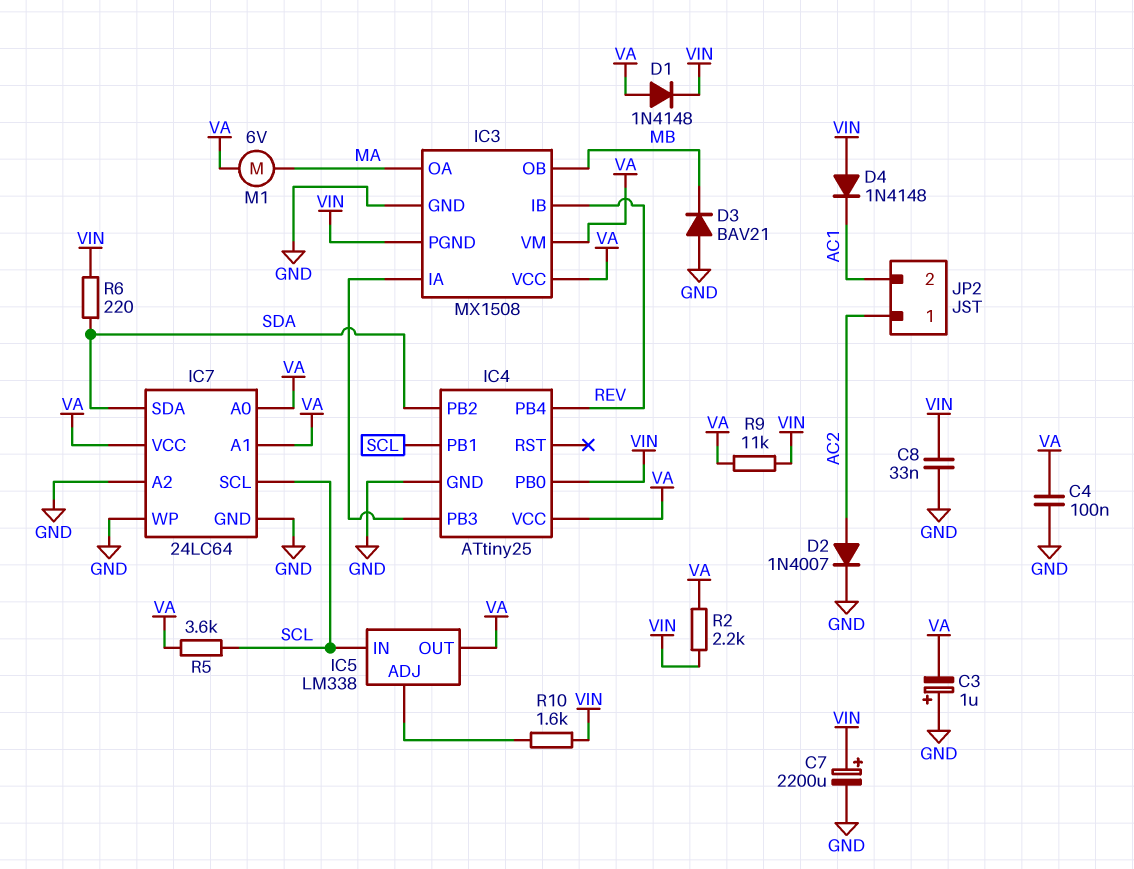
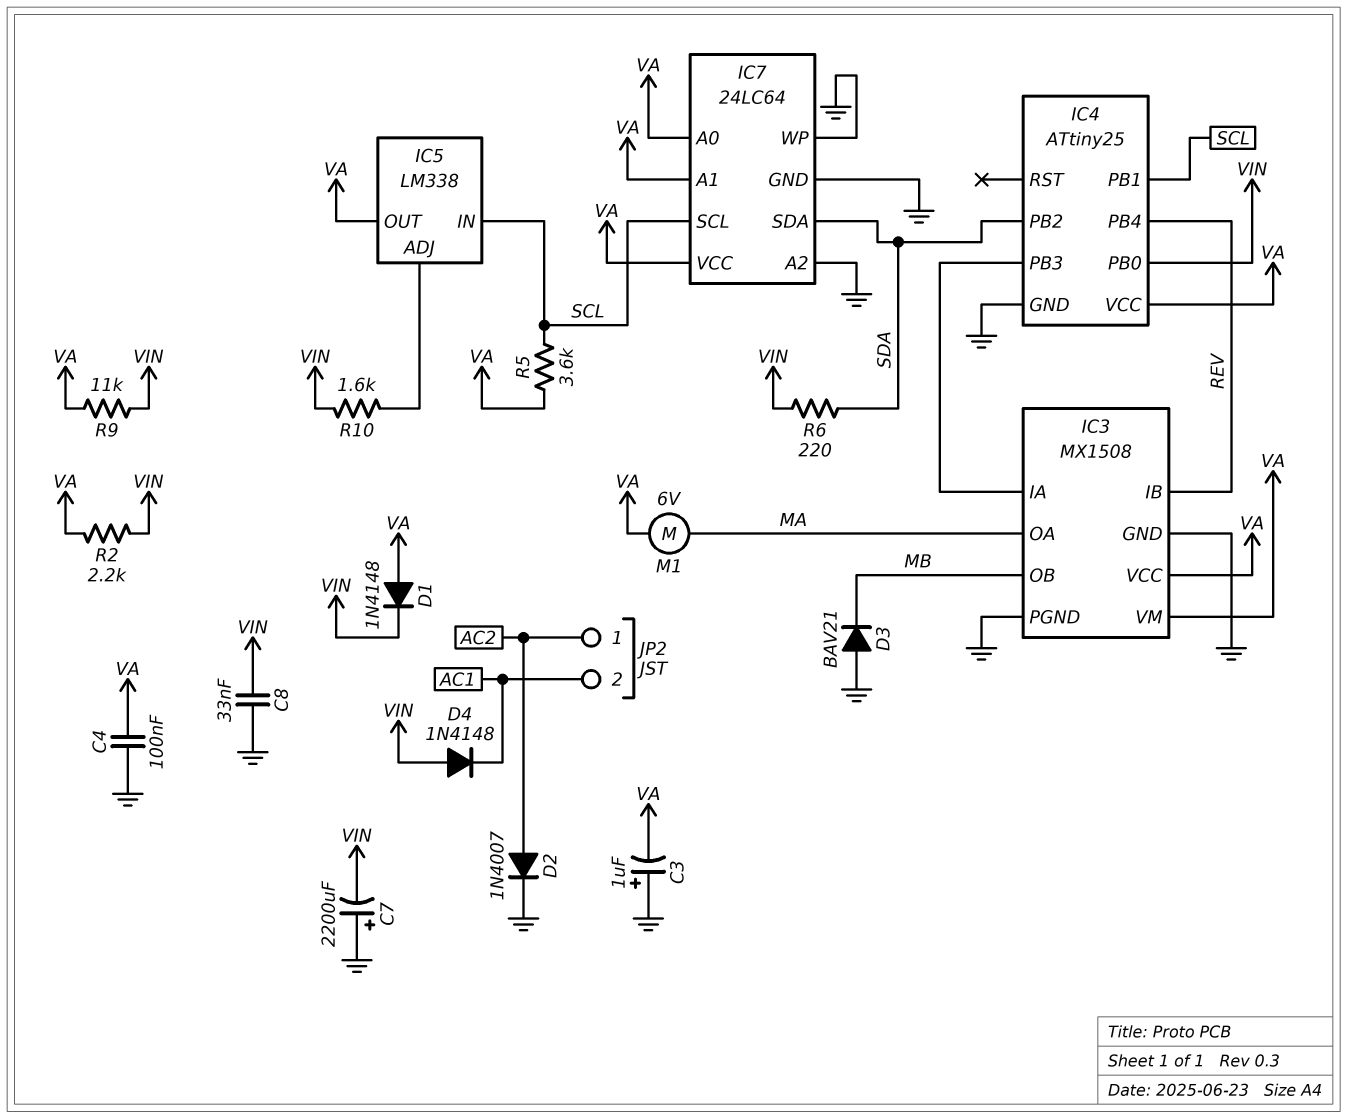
C7: 2200uF (plus VIN, minus GND) -> 2200uF (plus GND, minus VIN)
IC3 pin PGND: VIN -> GND

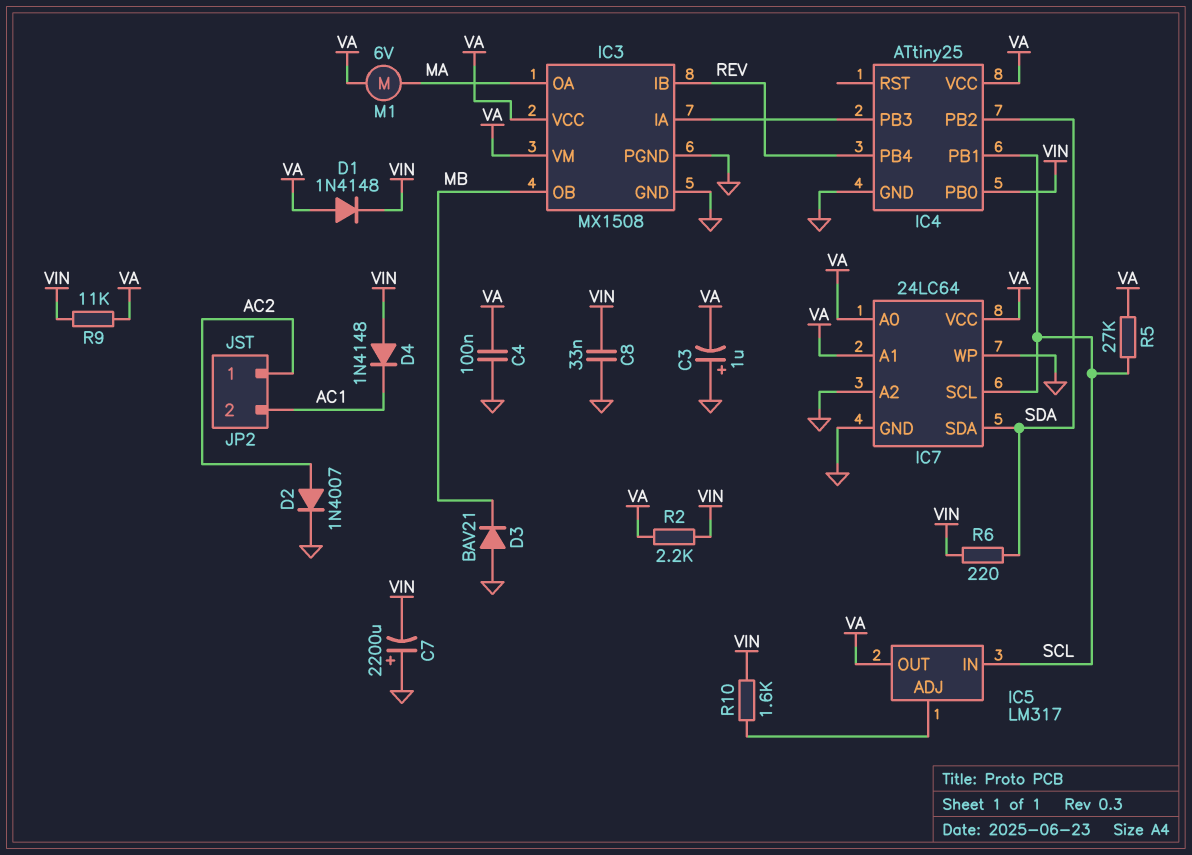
IC5: LM338 -> LM317
R5: 3.6k (SCL, VA) -> 27k (SCL, VA)

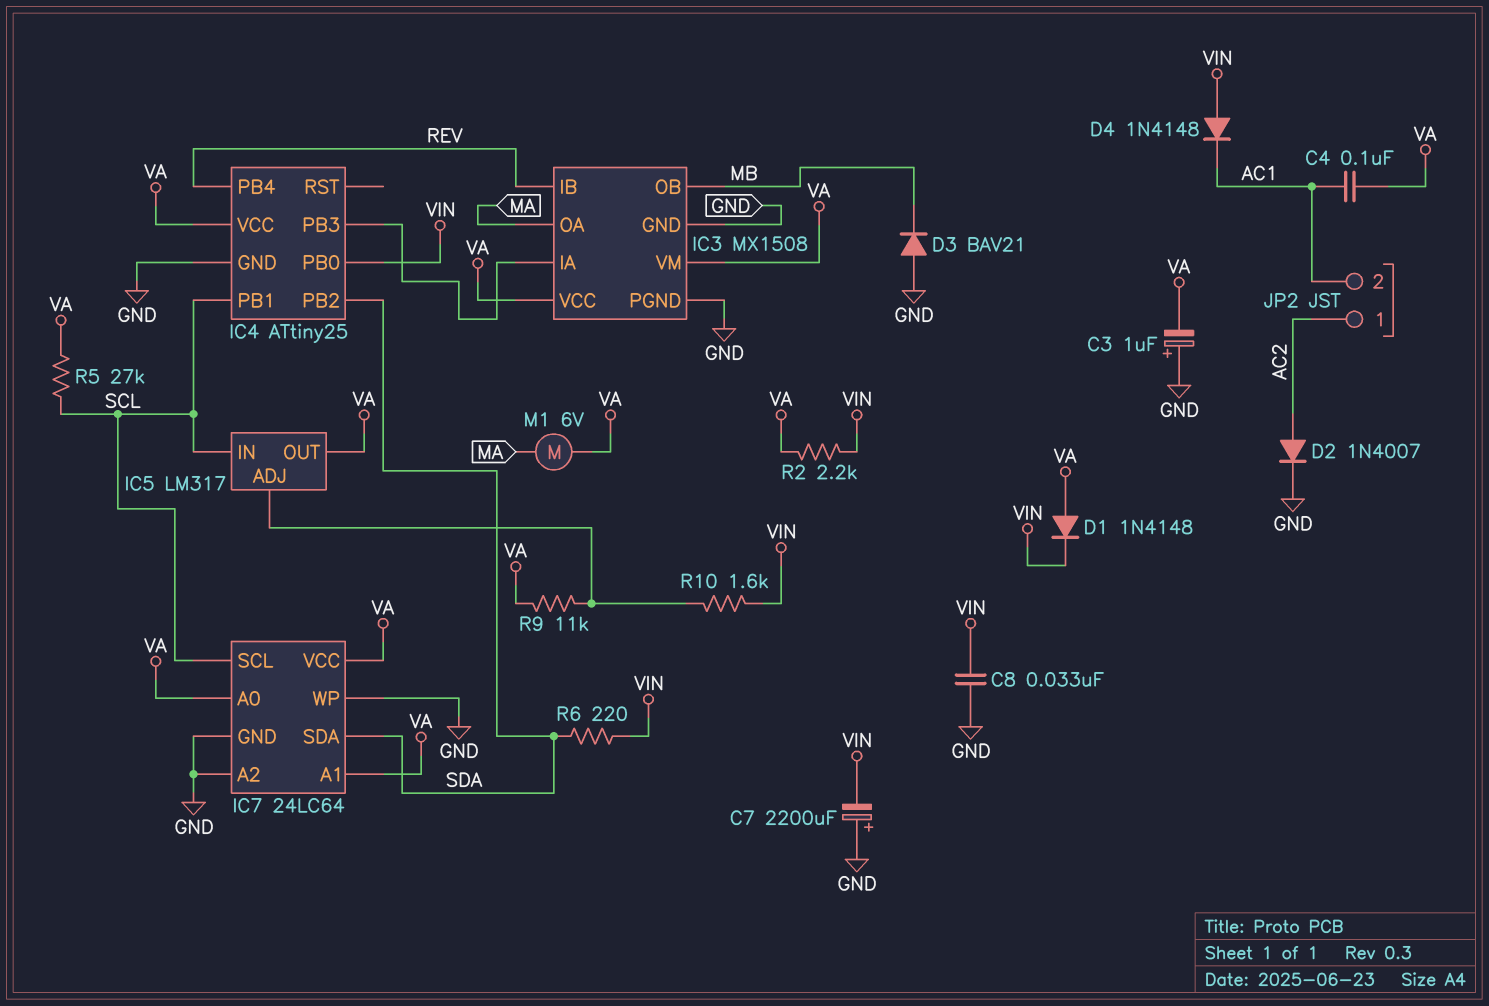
C4: 100nF (GND, VA) -> 100nF (AC1, VA)
R9: 11k (VA, VIN) -> 11k (IC5/ADJ, VA)

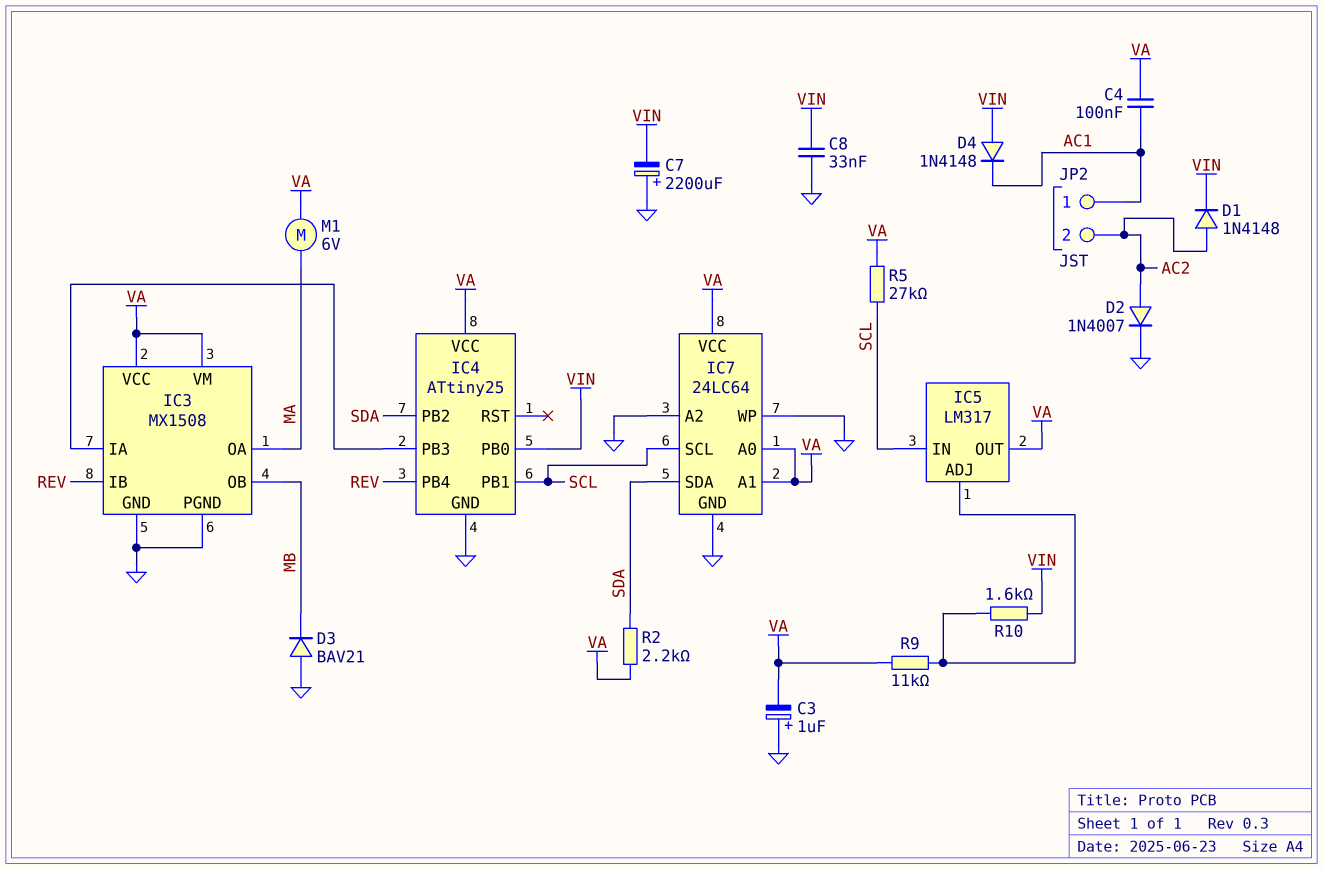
D1: diode 1N4148 (A VA, K VIN) -> diode 1N4148 (A AC2, K VIN)
JP2 pin 1: AC2 -> AC1
JP2 pin 2: AC1 -> AC2
R2: 2.2k (VA, VIN) -> 2.2k (SDA, VA)
R6: 220 (SDA, VIN) -> none

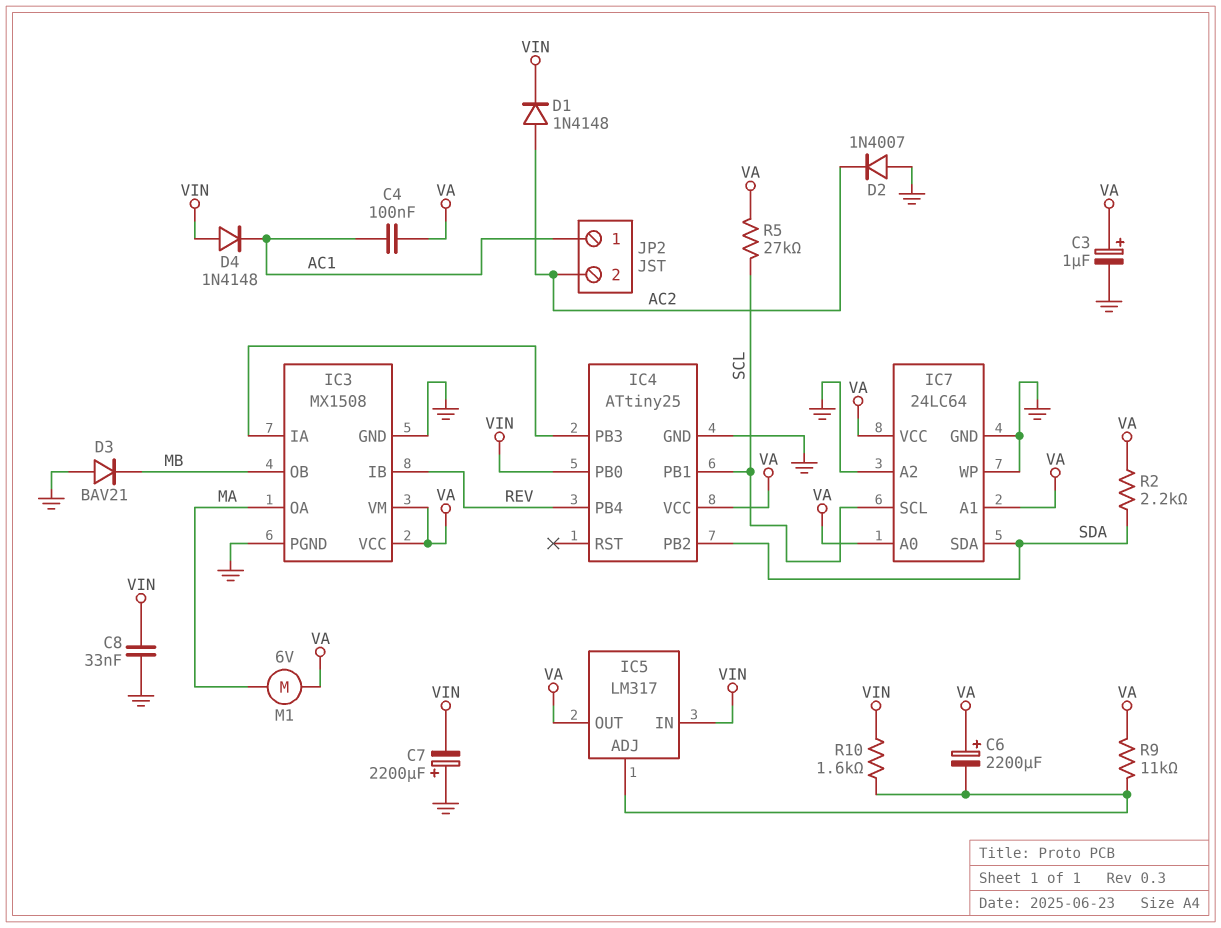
C3: 1uF (plus GND, minus VA) -> 1uF (plus VA, minus GND)
C6: none -> 2200uF (plus VA, minus IC5/ADJ)
D2: diode 1N4007 (A AC2, K GND) -> diode 1N4007 (A GND, K AC2)
IC5 pin IN: SCL -> VIN

